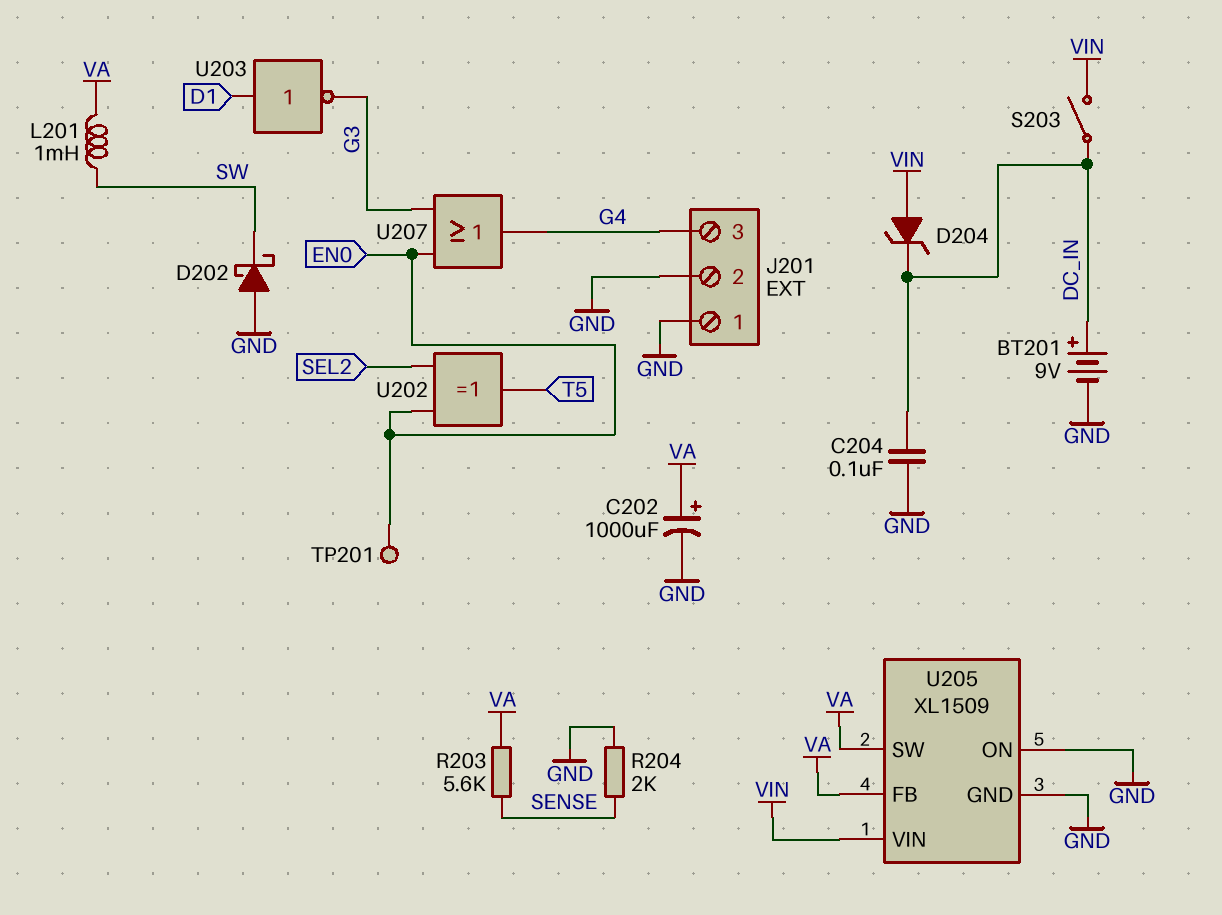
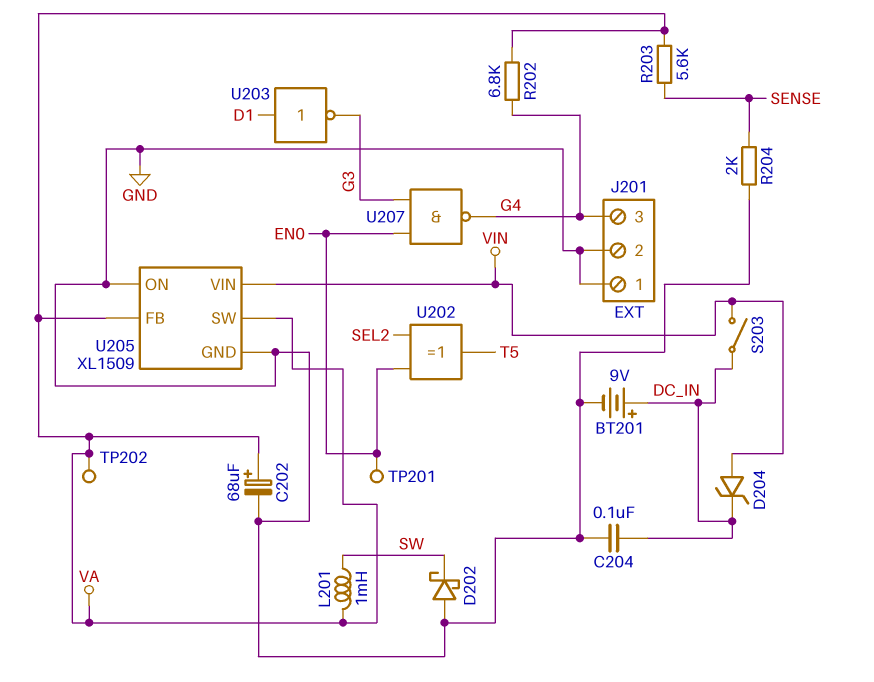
C202: 1000uF (plus VA, minus GND) -> 68uF (plus VA, minus GND)
R202: none -> 6.8k (G4, VA)
TP202: none -> test point (VA)
U207: OR (in EN0, in G3, out G4) -> NAND (in EN0, in G3, out G4)

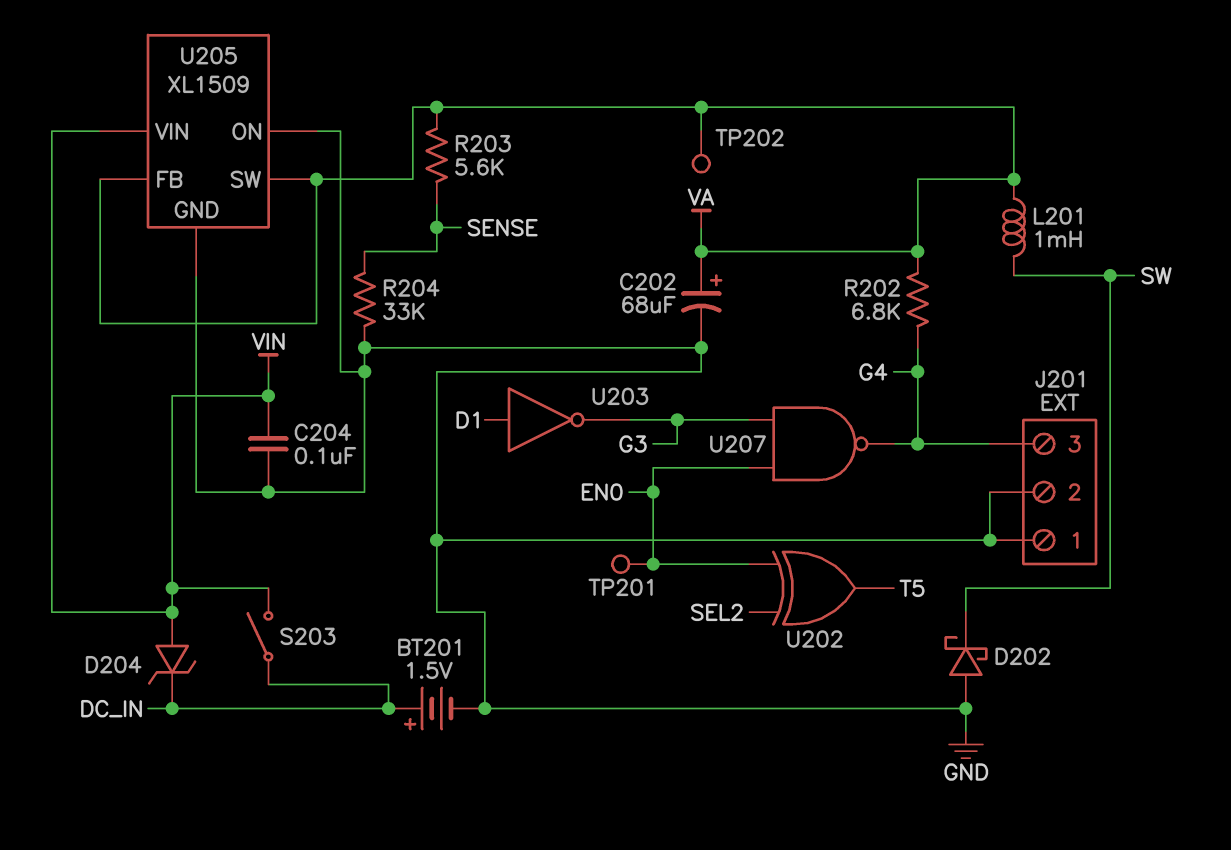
BT201: 9V (plus DC_IN, minus GND) -> 1.5V (plus DC_IN, minus GND)
C204: 100nF (DC_IN, GND) -> 100nF (GND, VIN)
R204: 2k (GND, SENSE) -> 33k (GND, SENSE)

